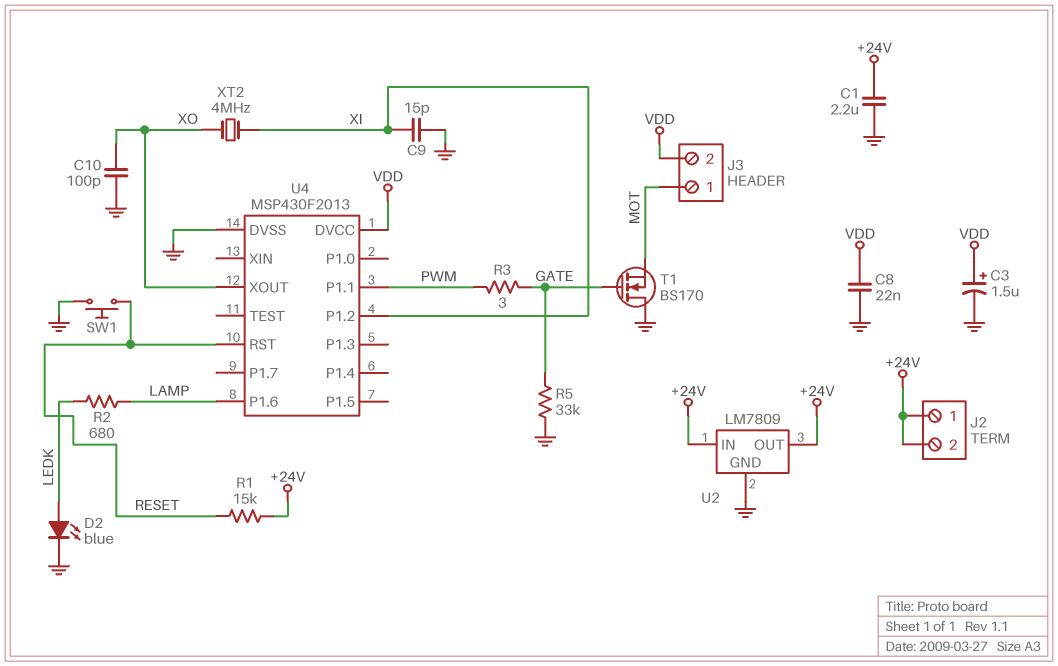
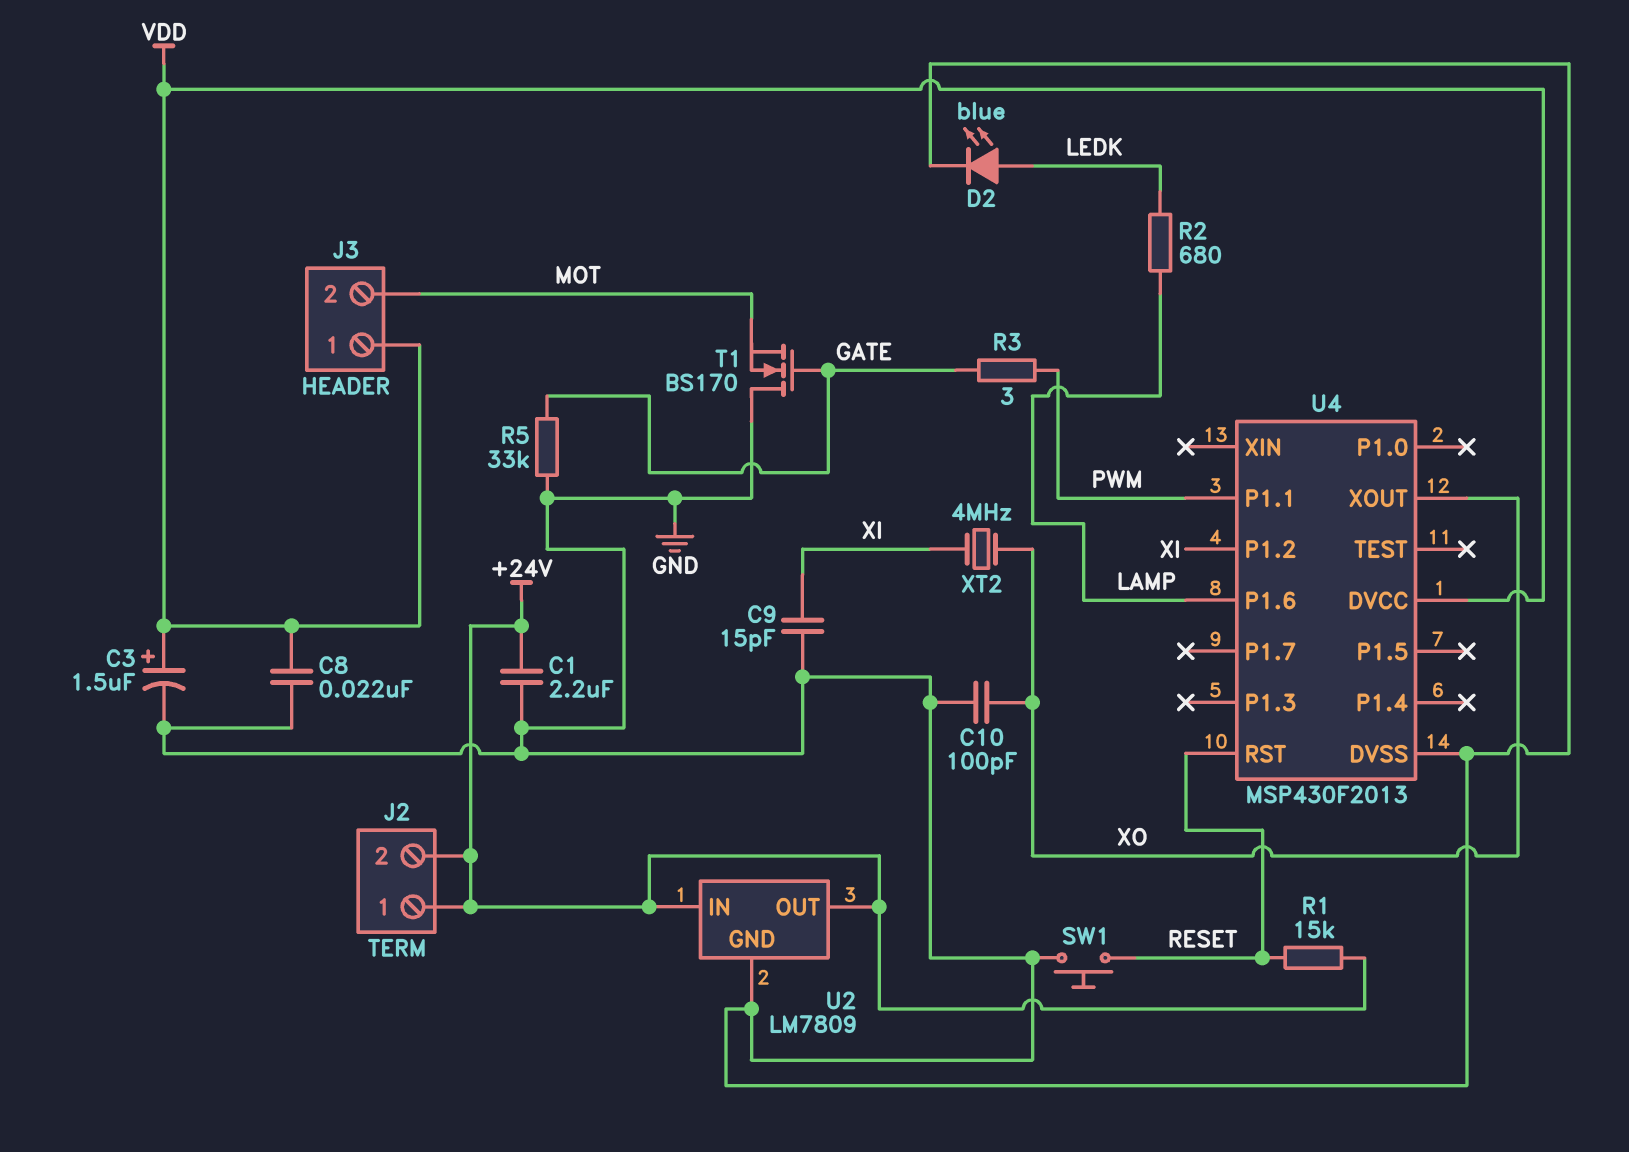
J3 pin 1: MOT -> VDD
J3 pin 2: VDD -> MOT

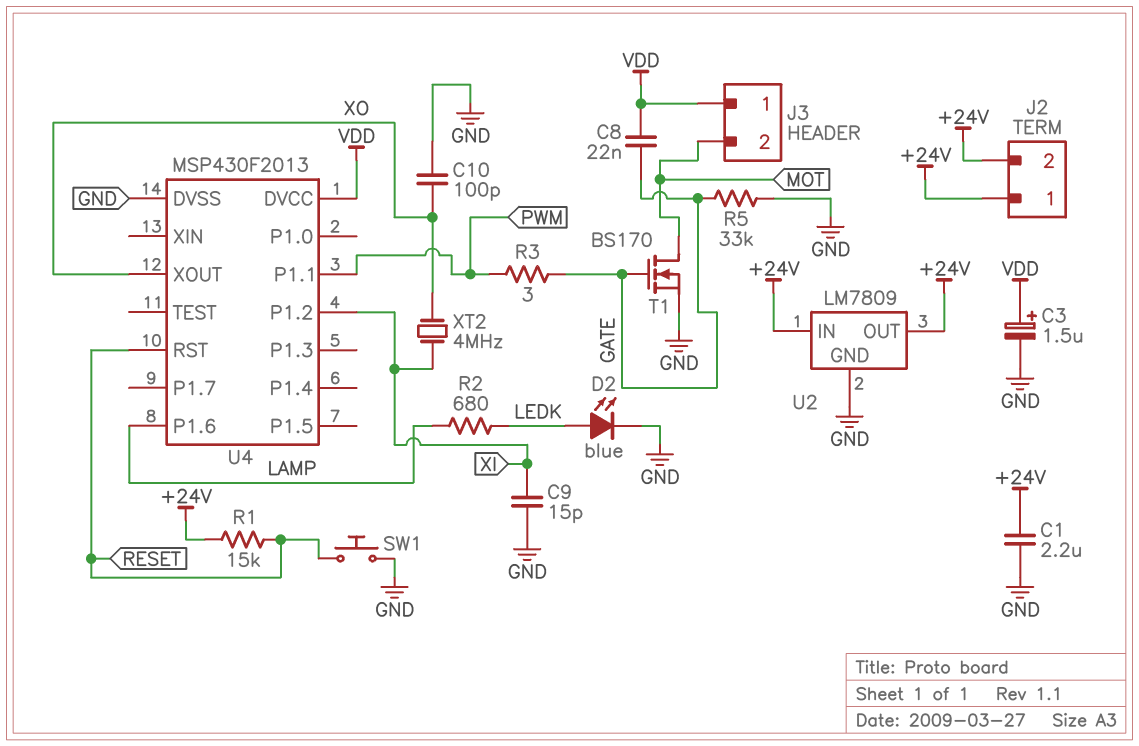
C8: 22nF (GND, VDD) -> 22nF (GATE, VDD)
T1: NMOS BS170 (G GATE, D GND, S MOT) -> NMOS BS170 (G GATE, D MOT, S GND)

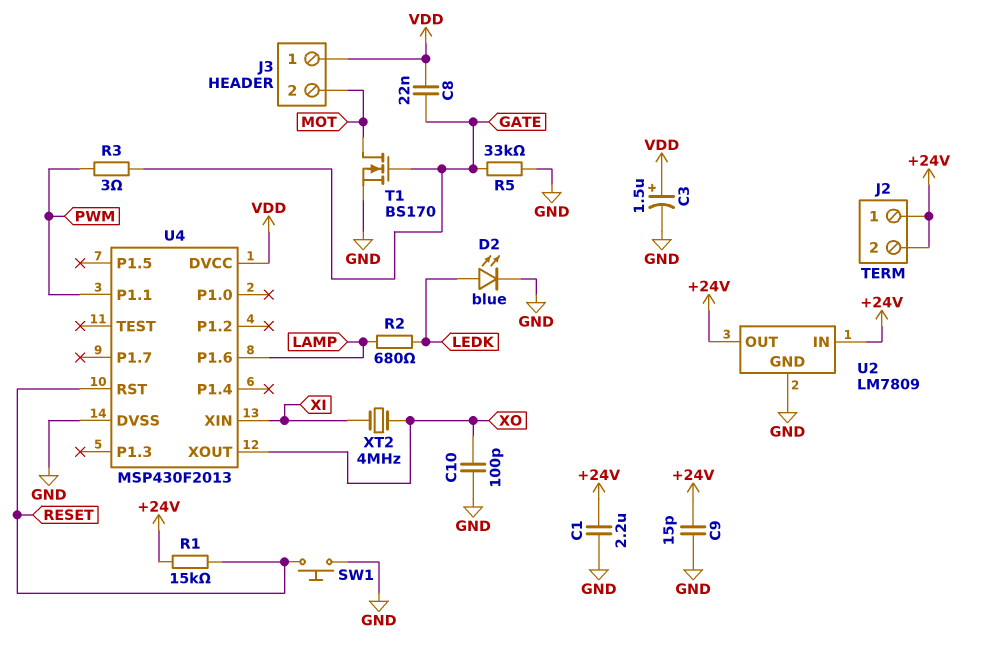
C9: 15pF (GND, XI) -> 15pF (+24V, GND)
U4 pin P1.2: XI -> none
U4 pin XIN: none -> XI

